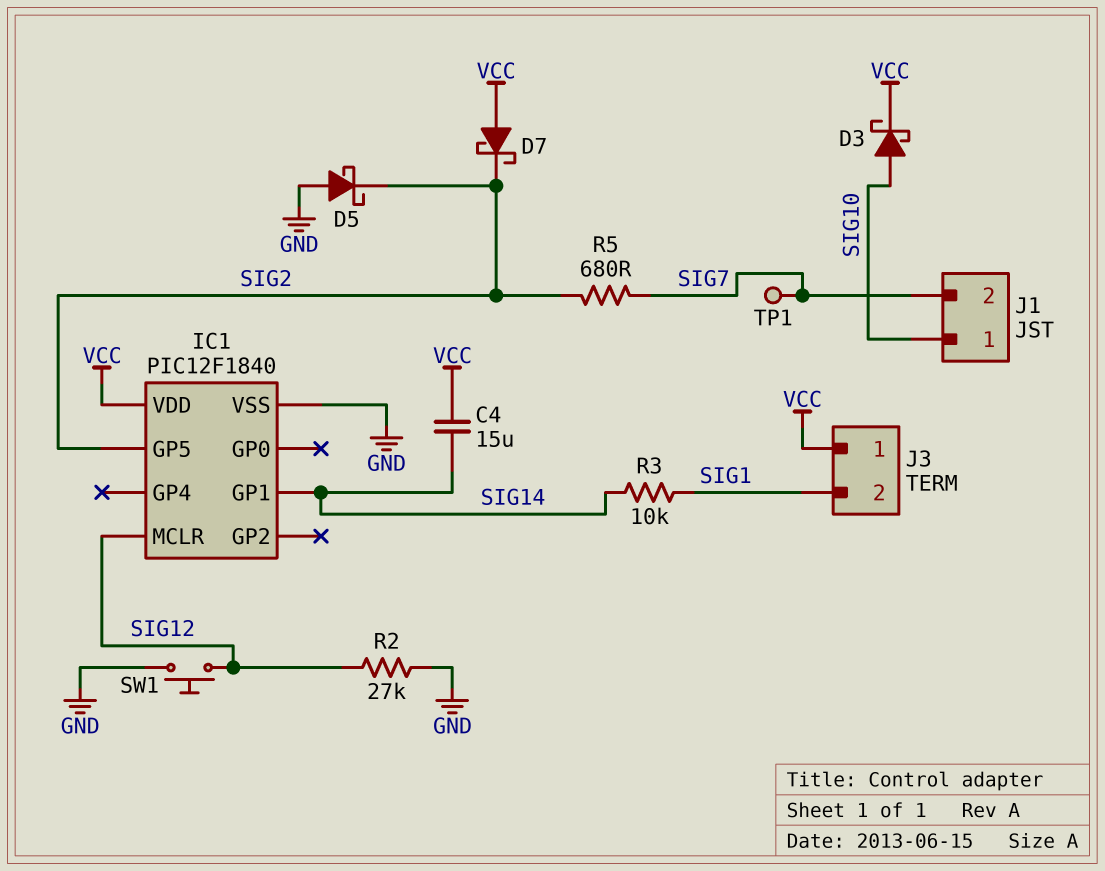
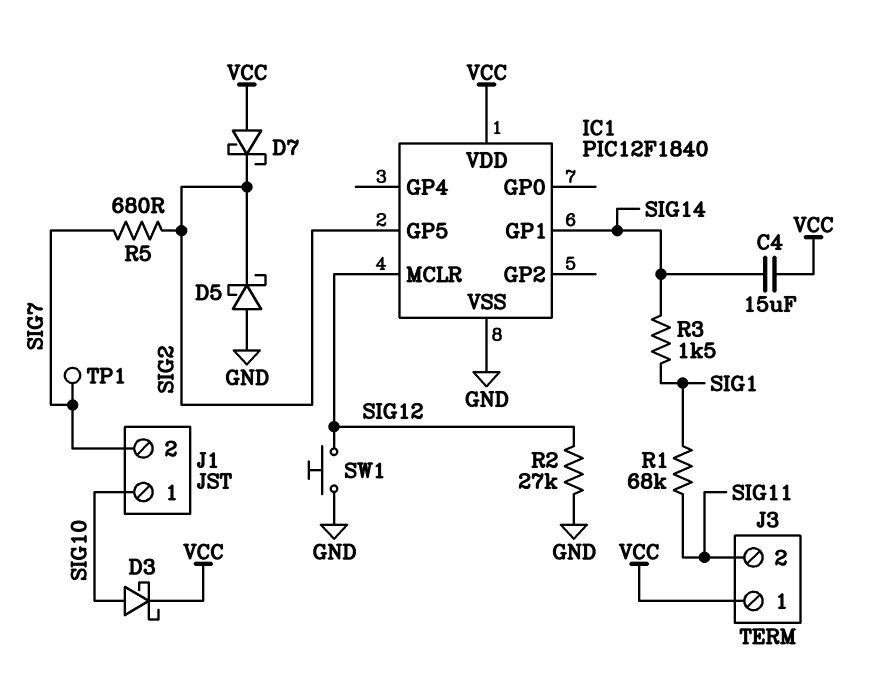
J3 pin 2: SIG1 -> SIG11
R1: none -> 68k (SIG1, SIG11)
R3: 10k (SIG1, SIG14) -> 1.5k (SIG1, SIG14)

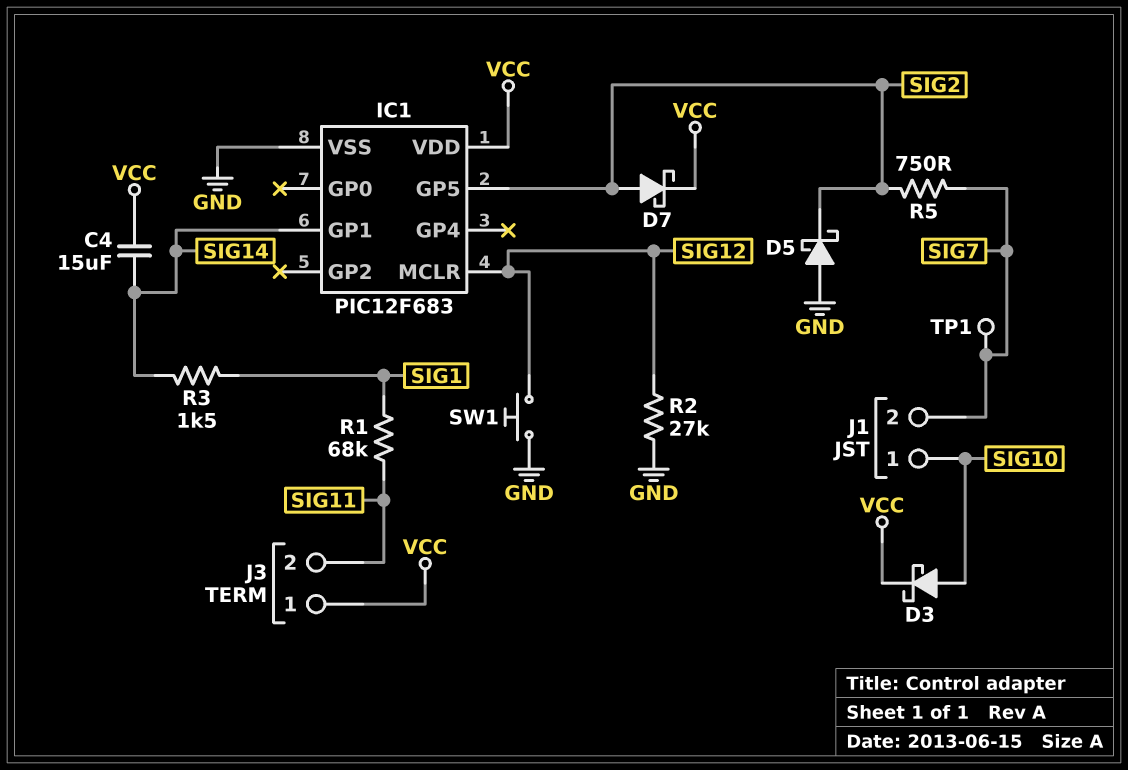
D7: schottky (A VCC, K SIG2) -> schottky (A SIG2, K VCC)
IC1: PIC12F1840 -> PIC12F683
R5: 680 (SIG2, SIG7) -> 750 (SIG2, SIG7)

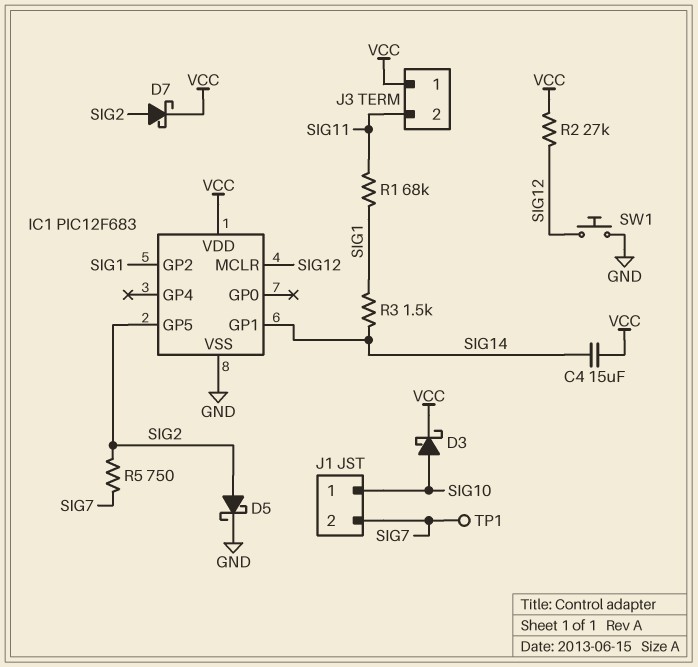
D5: schottky (A GND, K SIG2) -> schottky (A SIG2, K GND)
IC1 pin GP2: none -> SIG1
R2: 27k (GND, SIG12) -> 27k (SIG12, VCC)

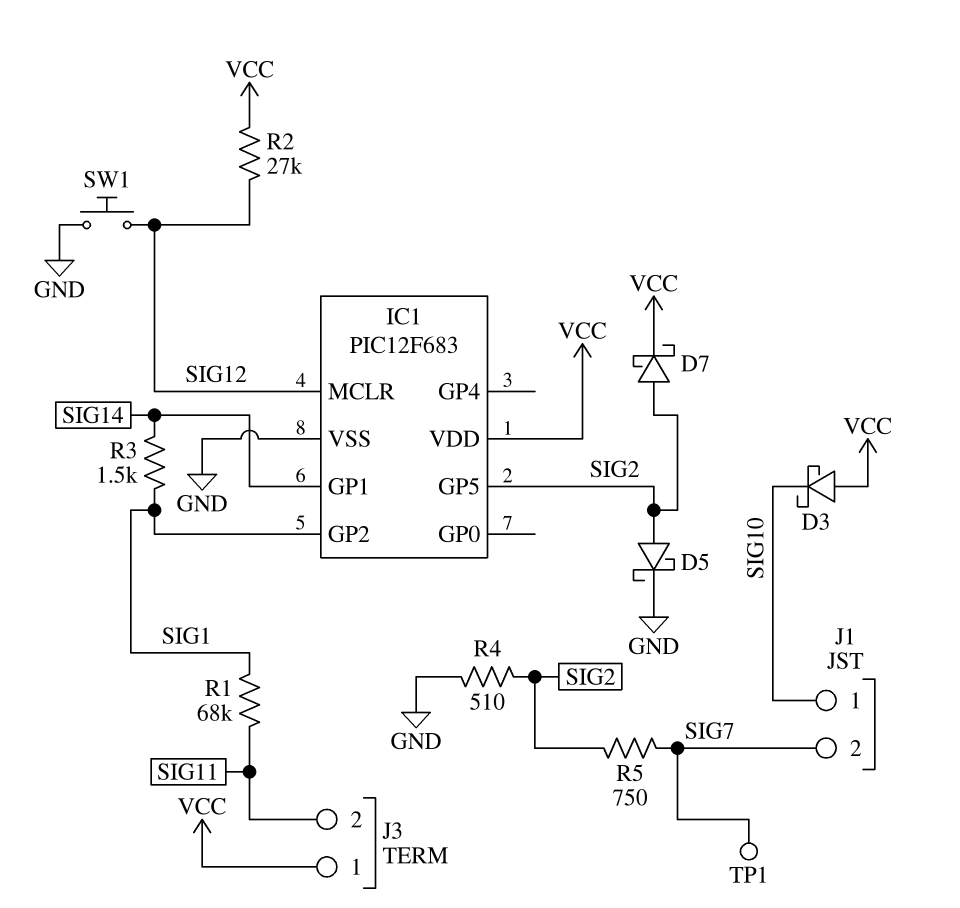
C4: 15uF (SIG14, VCC) -> none
D3: schottky (A SIG10, K VCC) -> schottky (A VCC, K SIG10)
R4: none -> 510 (GND, SIG2)

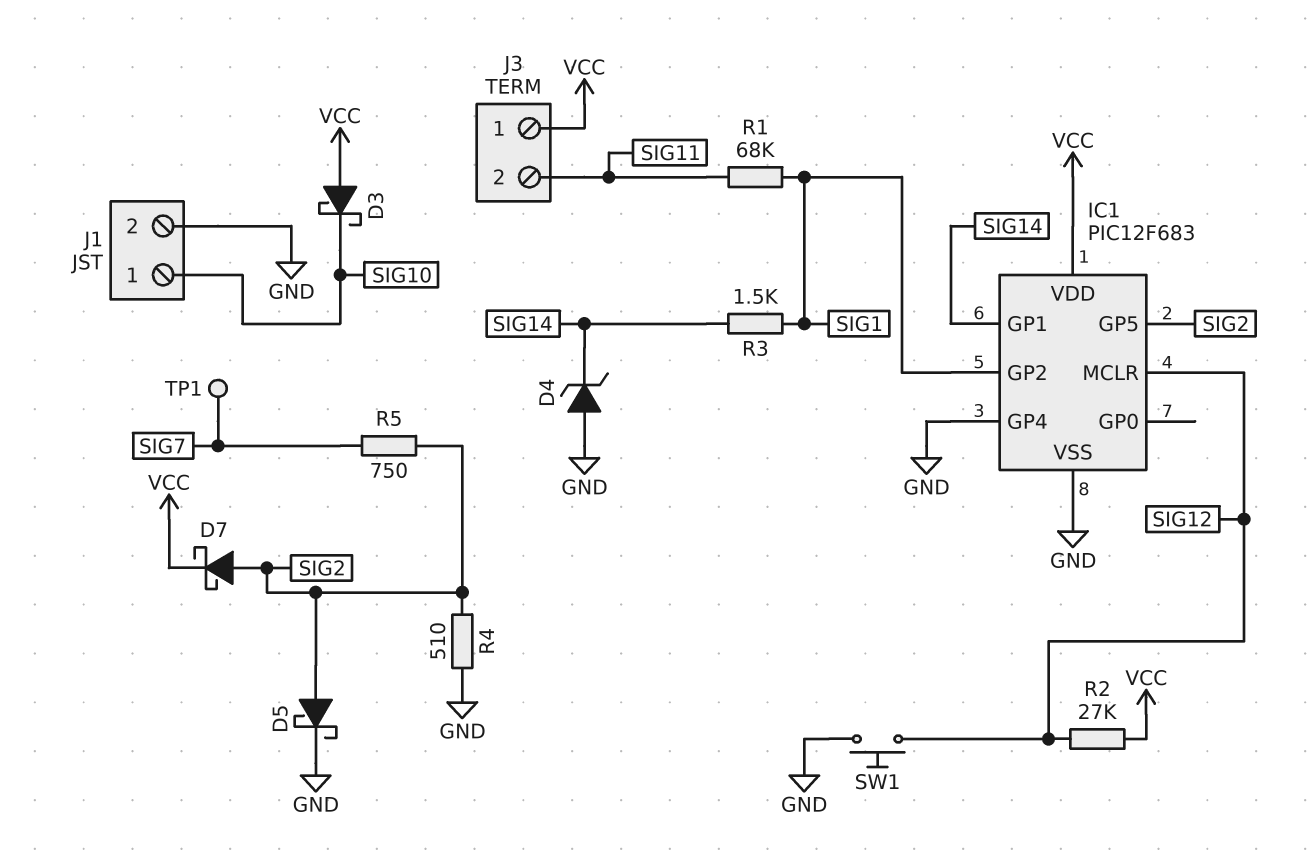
D4: none -> zener (A GND, K SIG14)
IC1 pin GP4: none -> GND
J1 pin 2: SIG7 -> GND

